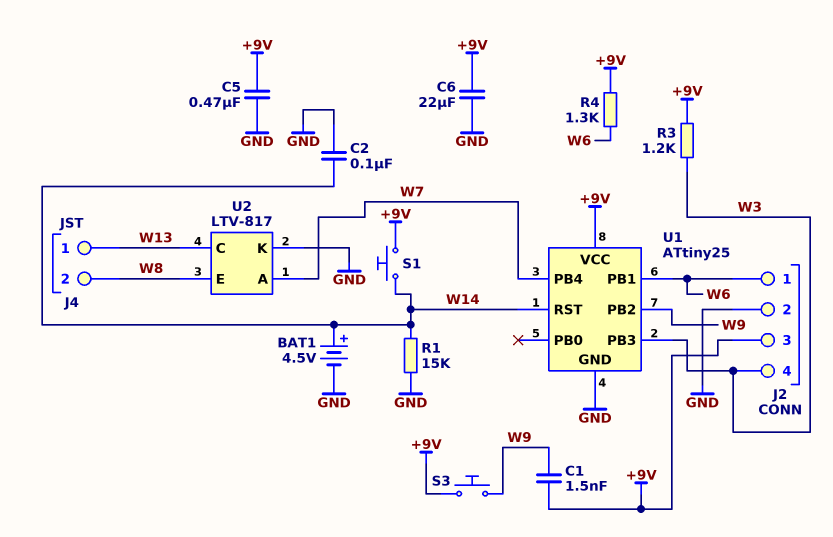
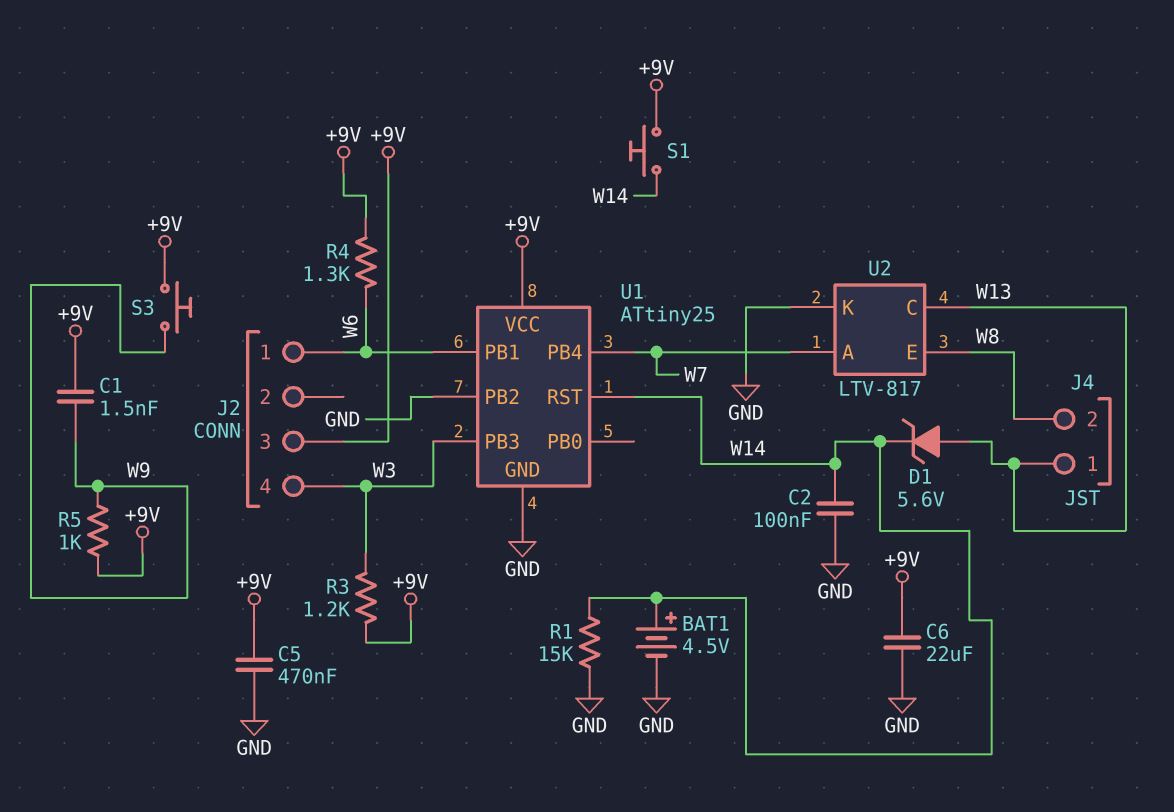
D1: none -> zener 5.6V (A W13, K W14)
J2 pin 2: GND -> none
R5: none -> 1k (+9V, W9)
U1 pin PB2: W9 -> GND

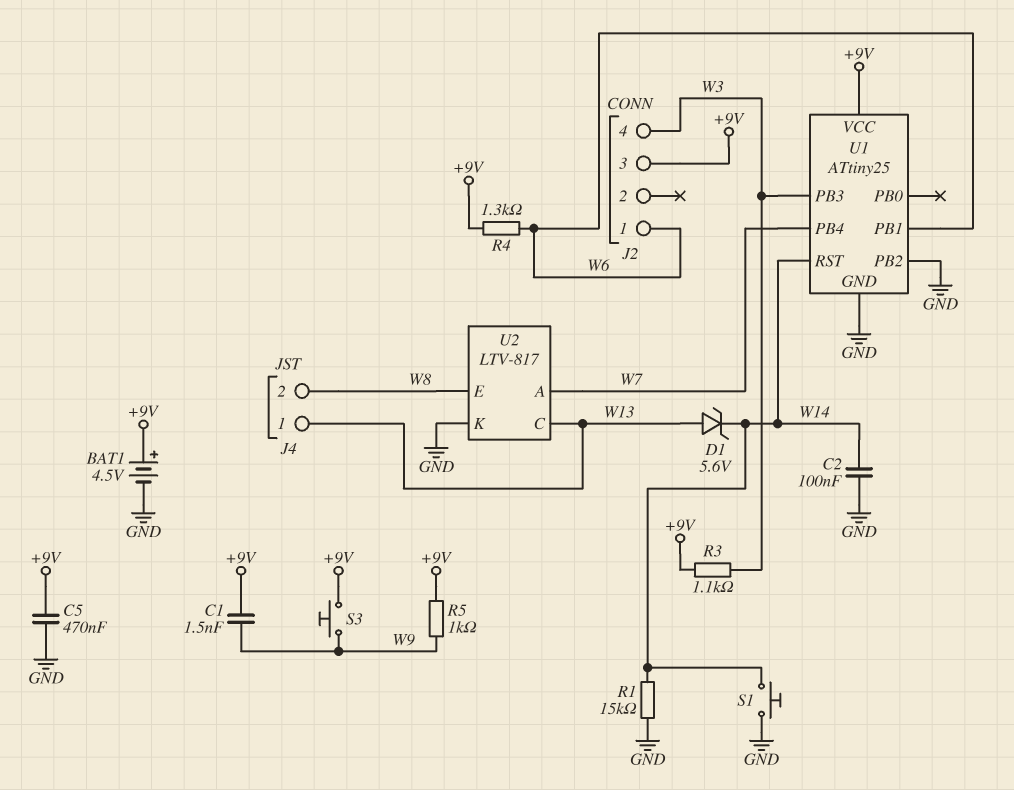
BAT1: 4.5V (plus W14, minus GND) -> 4.5V (plus +9V, minus GND)
C6: 22uF (+9V, GND) -> none
R3: 1.2k (+9V, W3) -> 1.1k (+9V, W3)
S1: button (+9V, W14) -> button (GND, W14)

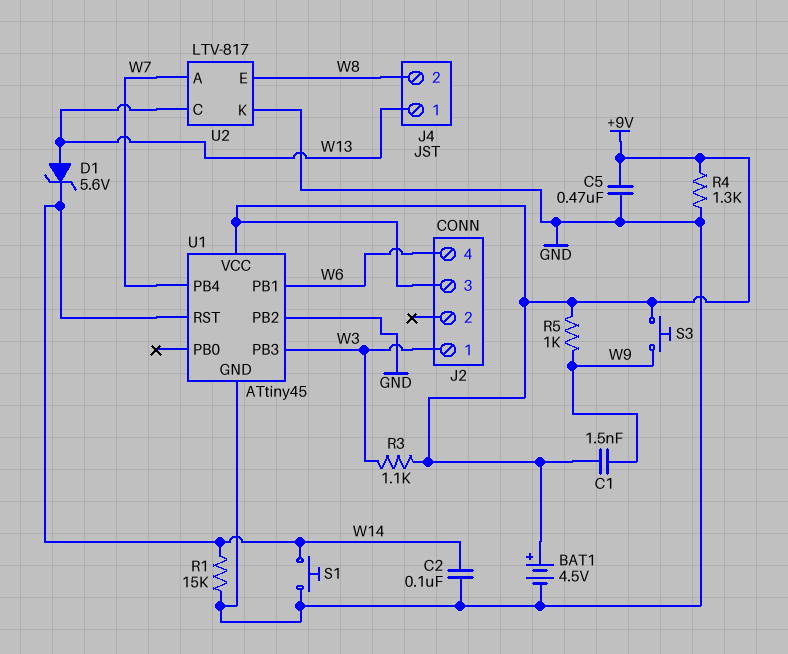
J2 pin 1: W6 -> W3
J2 pin 4: W3 -> W6
R4: 1.3k (+9V, W6) -> 1.3k (+9V, GND)
U1: ATtiny25 -> ATtiny45

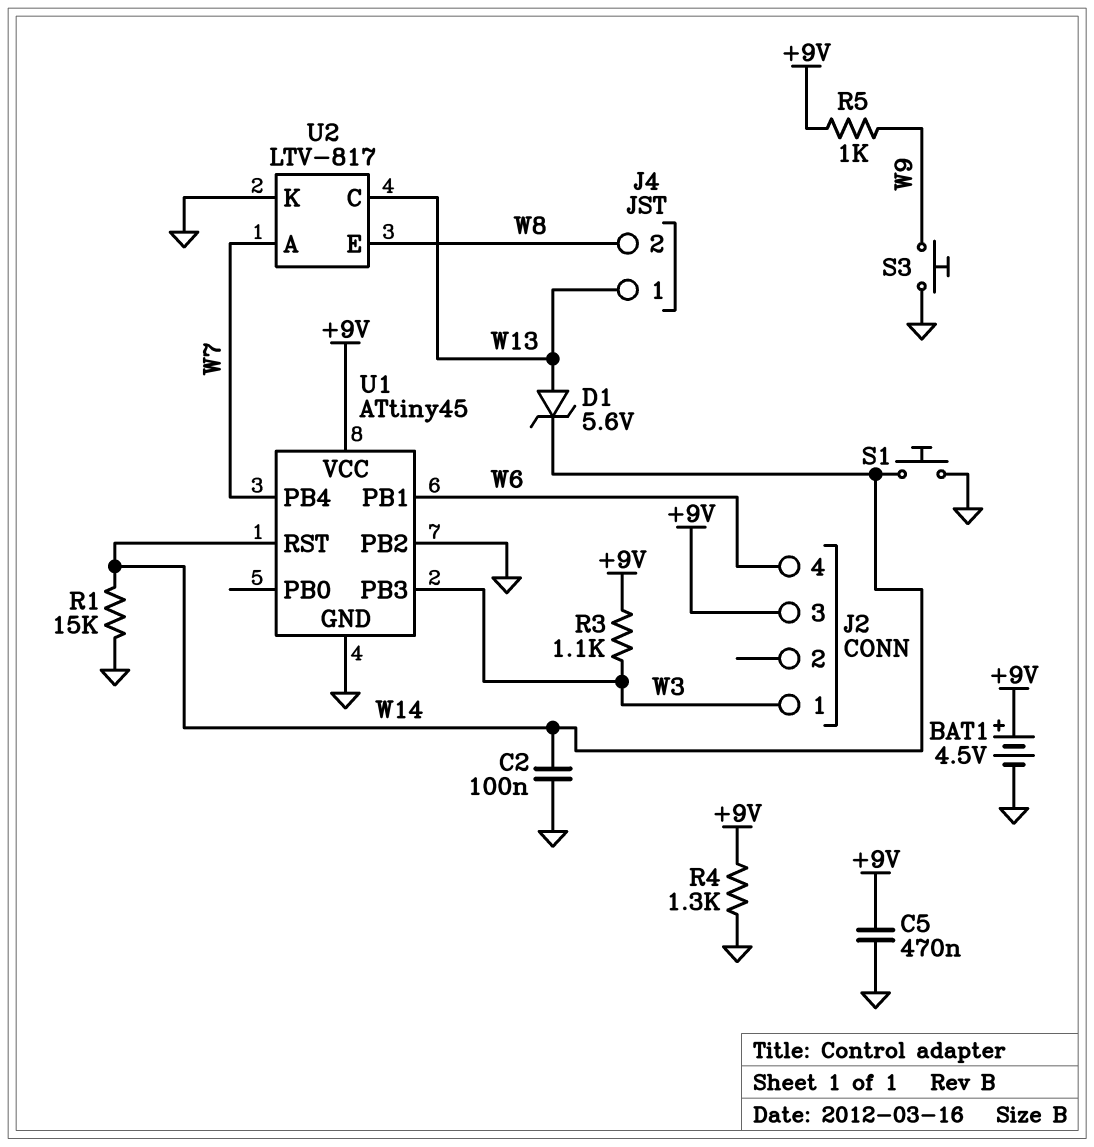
C1: 1.5nF (+9V, W9) -> none
S3: button (+9V, W9) -> button (GND, W9)

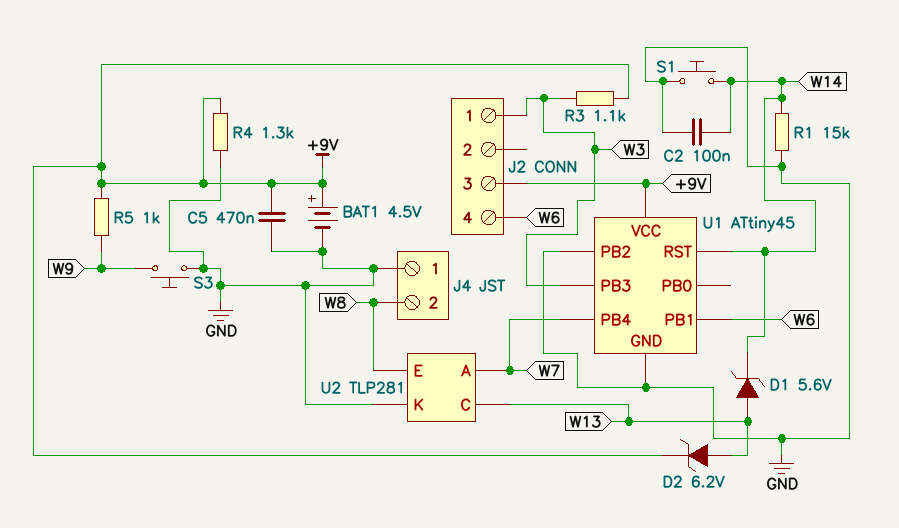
D2: none -> zener 6.2V (A W13, K +9V)
J4 pin 1: W13 -> GND
U2: LTV-817 -> TLP281

